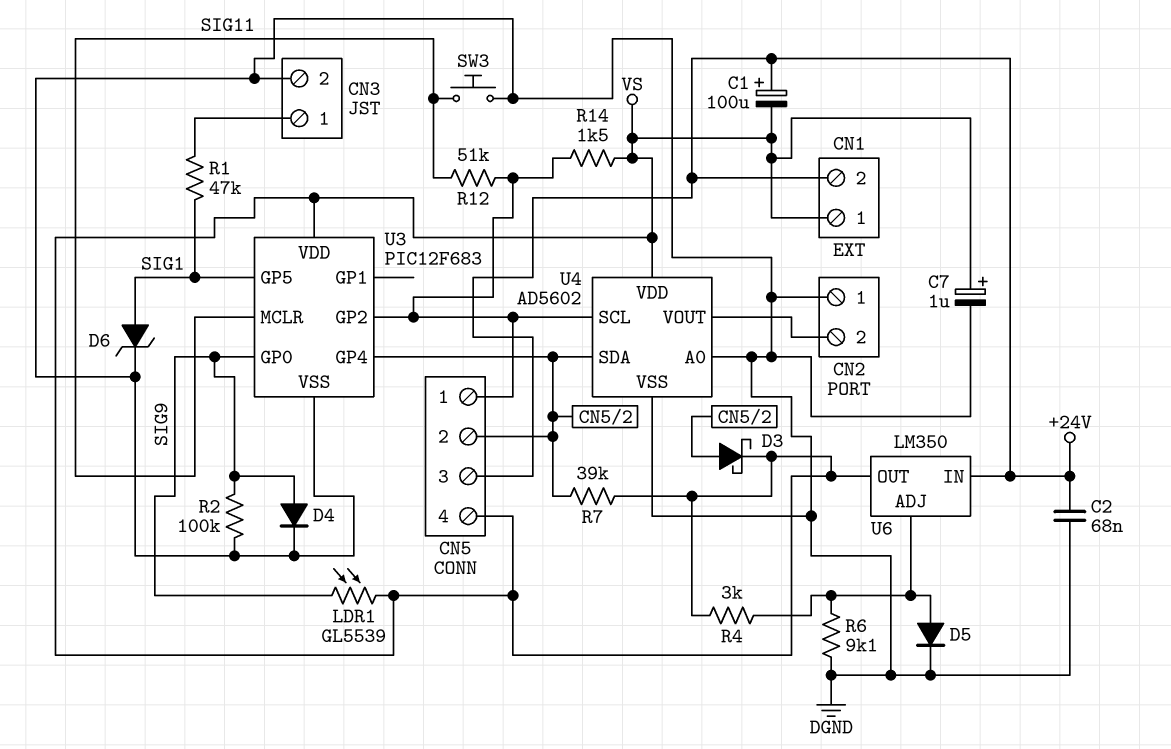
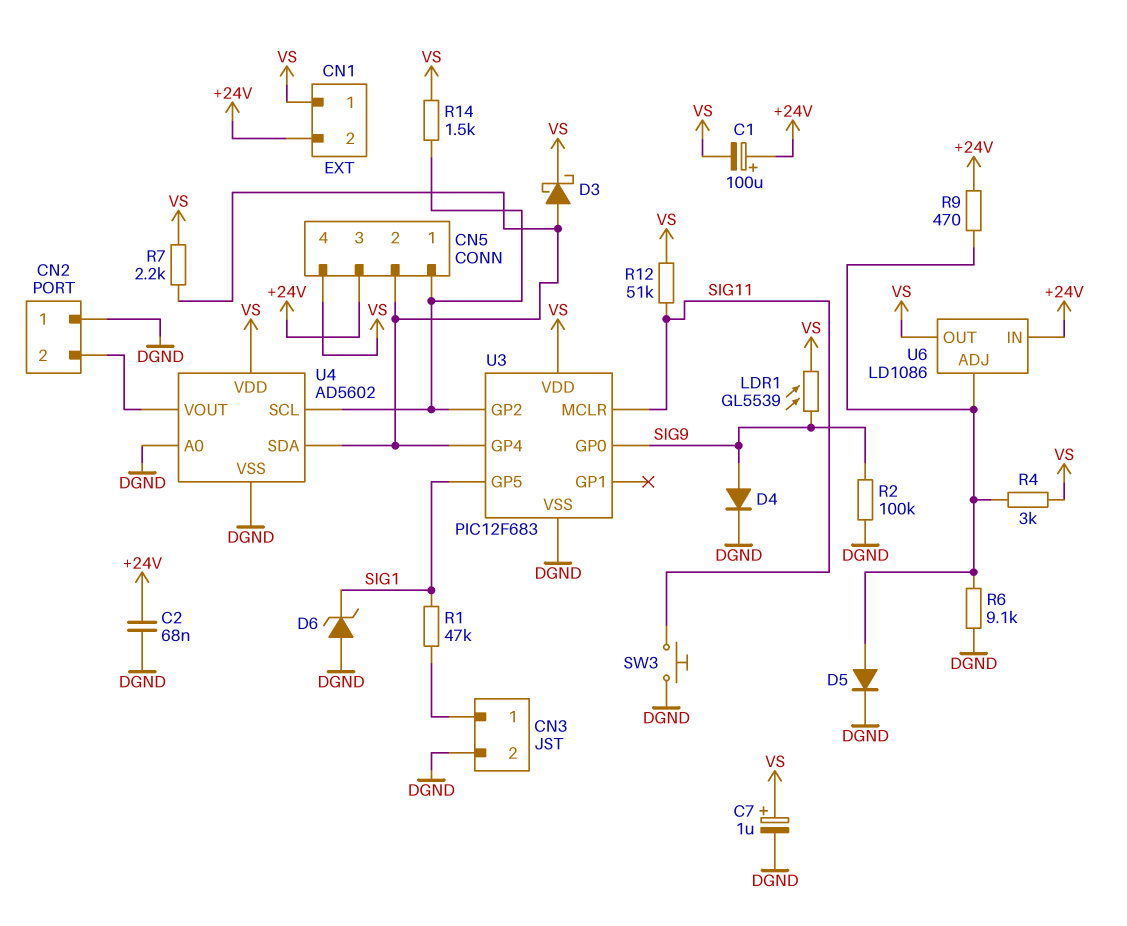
D6: zener (A SIG1, K DGND) -> zener (A DGND, K SIG1)
R7: 39k (CN5/2, VS) -> 2.2k (CN5/2, VS)
R9: none -> 470 (+24V, U6/ADJ)
R12: 51k (CN5/1, SIG11) -> 51k (SIG11, VS)
U6: LM350 -> LD1086

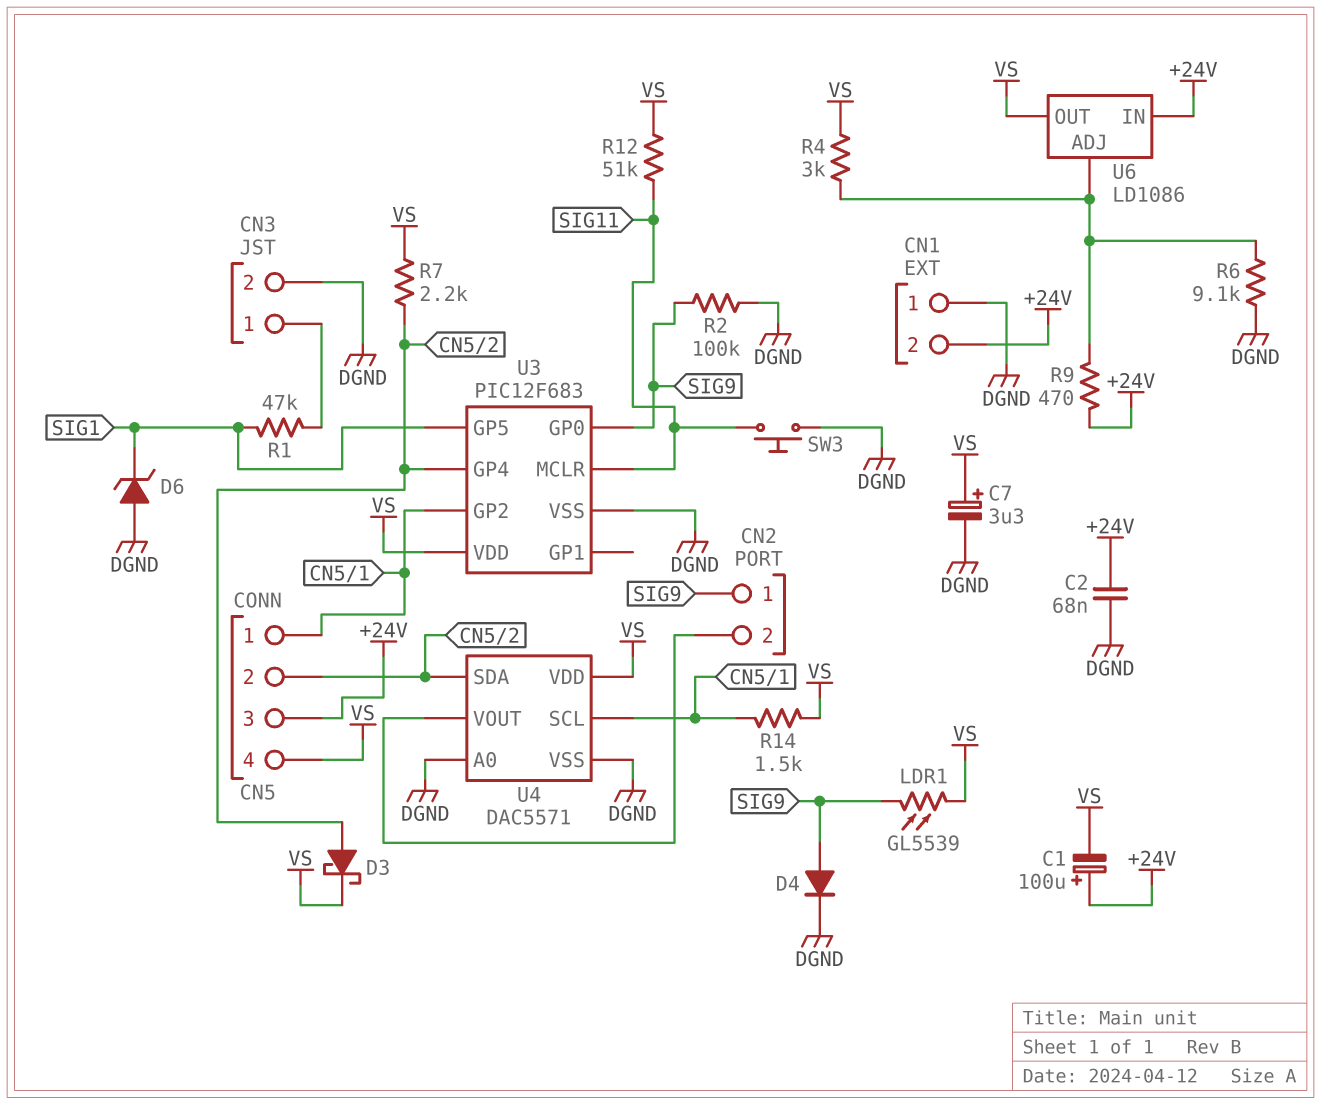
C7: 1uF (plus VS, minus DGND) -> 3.3uF (plus VS, minus DGND)
CN1 pin 1: VS -> DGND
CN2 pin 1: DGND -> SIG9
D5: diode (A U6/ADJ, K DGND) -> none
U4: AD5602 -> DAC5571

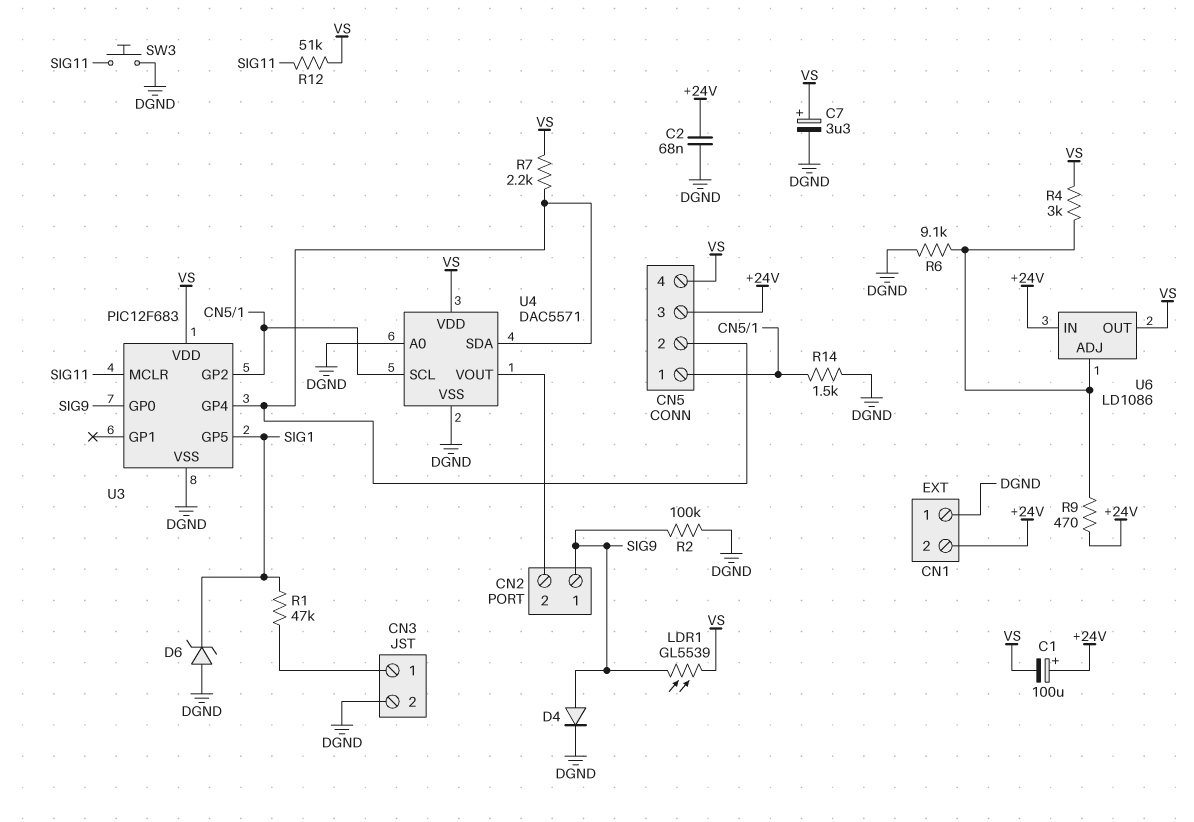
D3: schottky (A CN5/2, K VS) -> none
R14: 1.5k (CN5/1, VS) -> 1.5k (CN5/1, DGND)

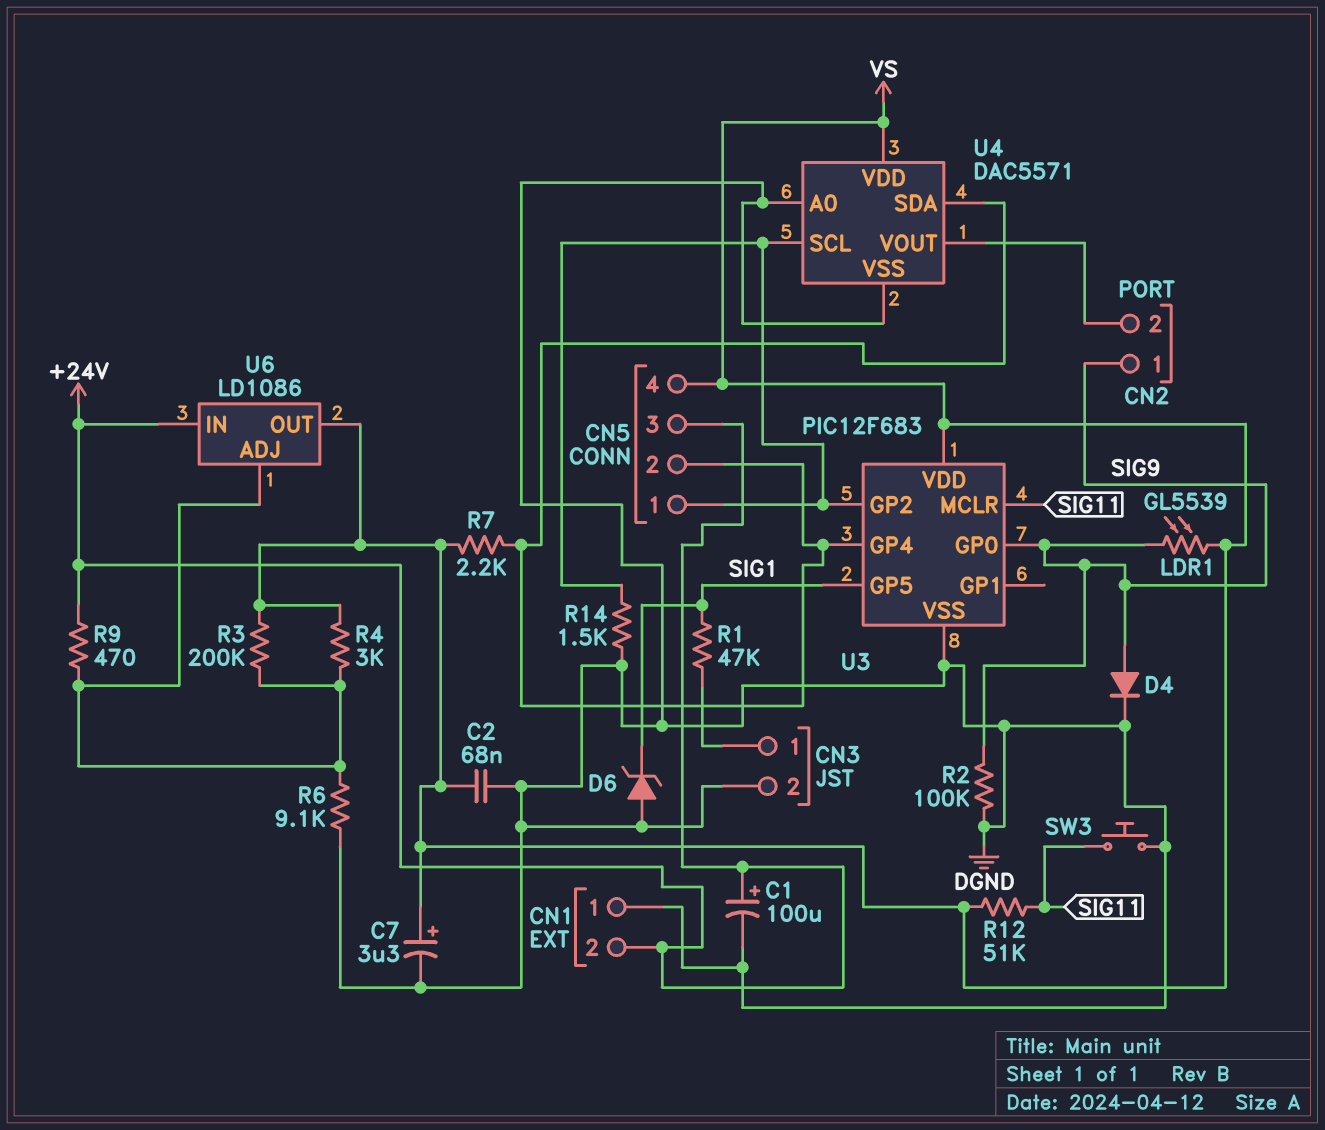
C1: 100uF (plus +24V, minus VS) -> 100uF (plus +24V, minus DGND)
C2: 68nF (+24V, DGND) -> 68nF (DGND, VS)
R3: none -> 200k (U6/ADJ, VS)

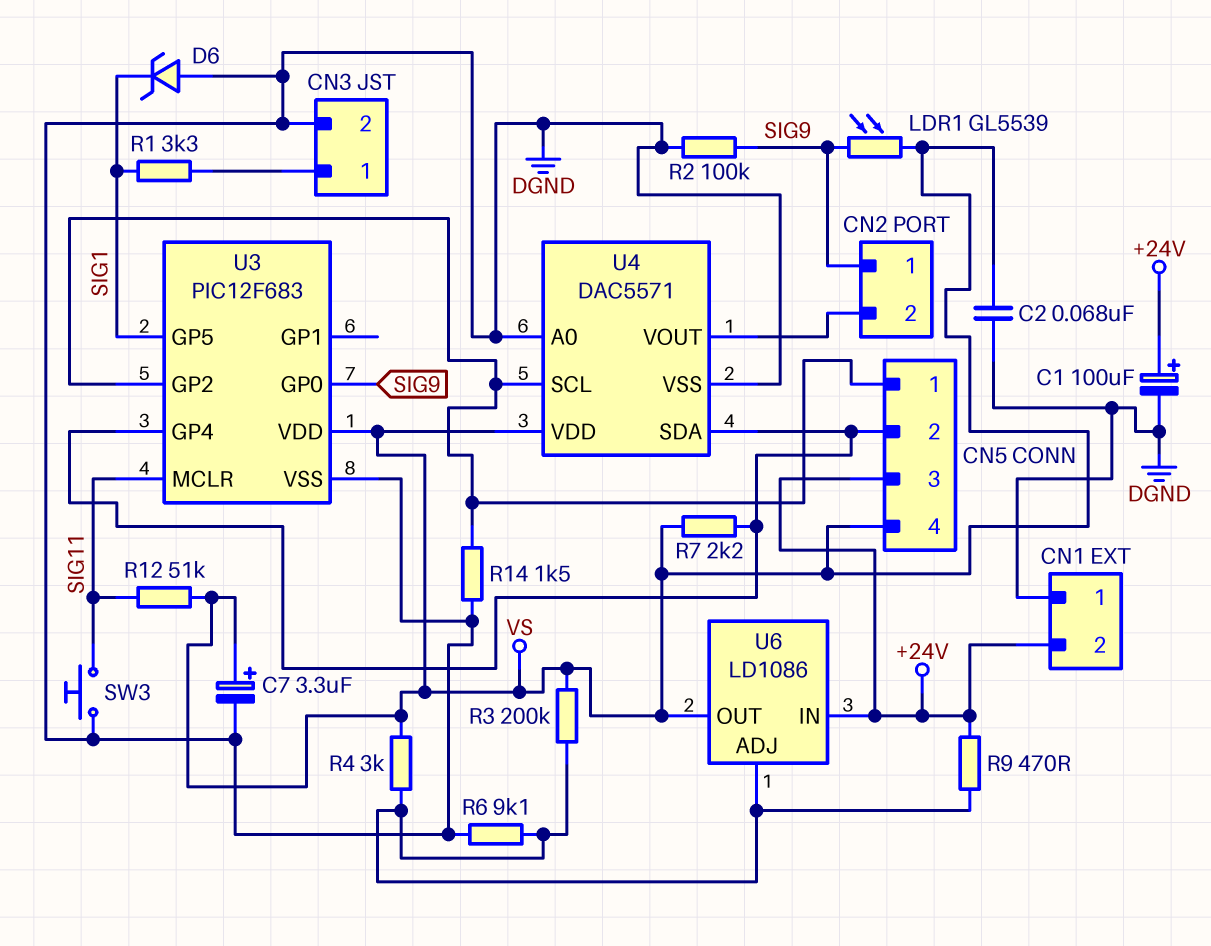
D4: diode (A SIG9, K DGND) -> none
R1: 47k (CN3/1, SIG1) -> 3.3k (CN3/1, SIG1)

